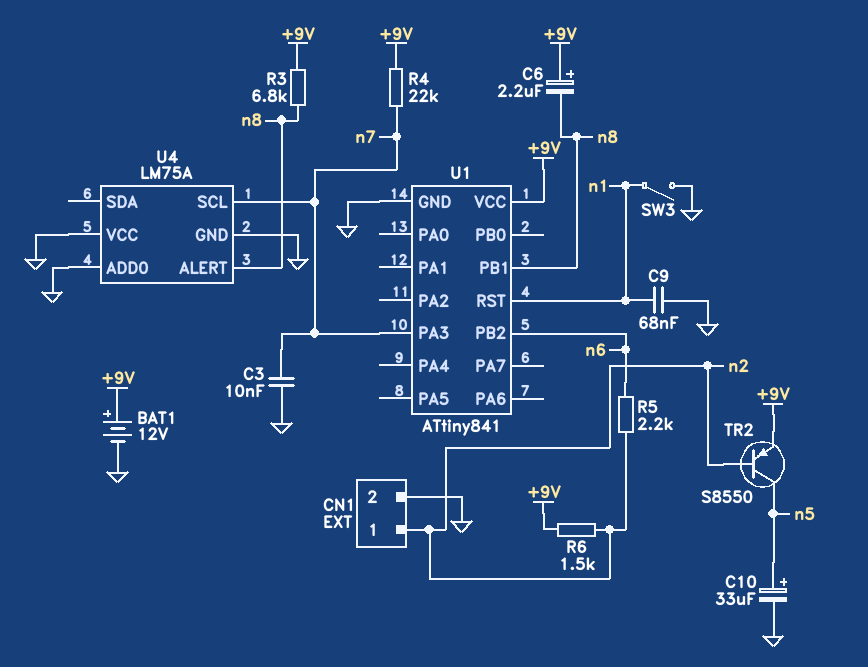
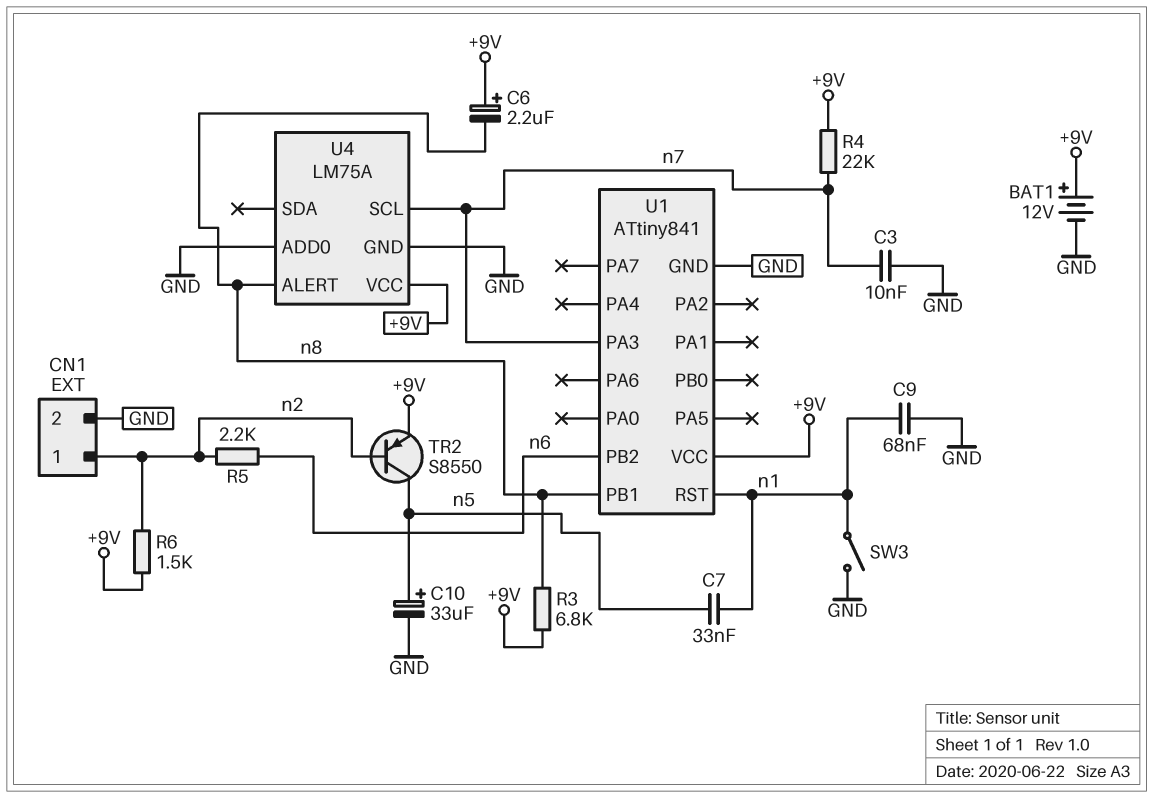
C7: none -> 33nF (n1, n5)
U4 pin VCC: GND -> +9V

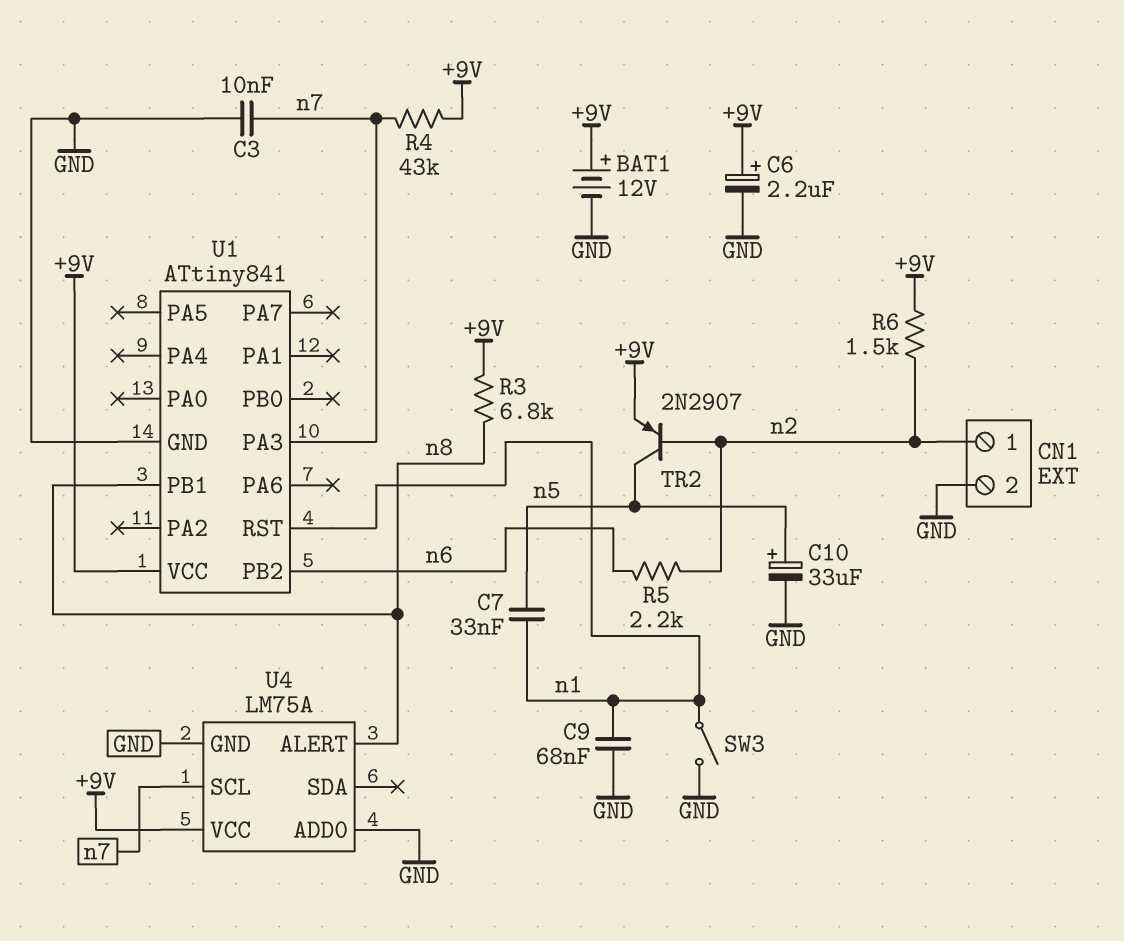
C6: 2.2uF (plus +9V, minus n8) -> 2.2uF (plus +9V, minus GND)
R4: 22k (+9V, n7) -> 43k (+9V, n7)
TR2: PNP S8550 (B n2, C n5, E +9V) -> PNP 2N2907 (B n2, C n5, E +9V)

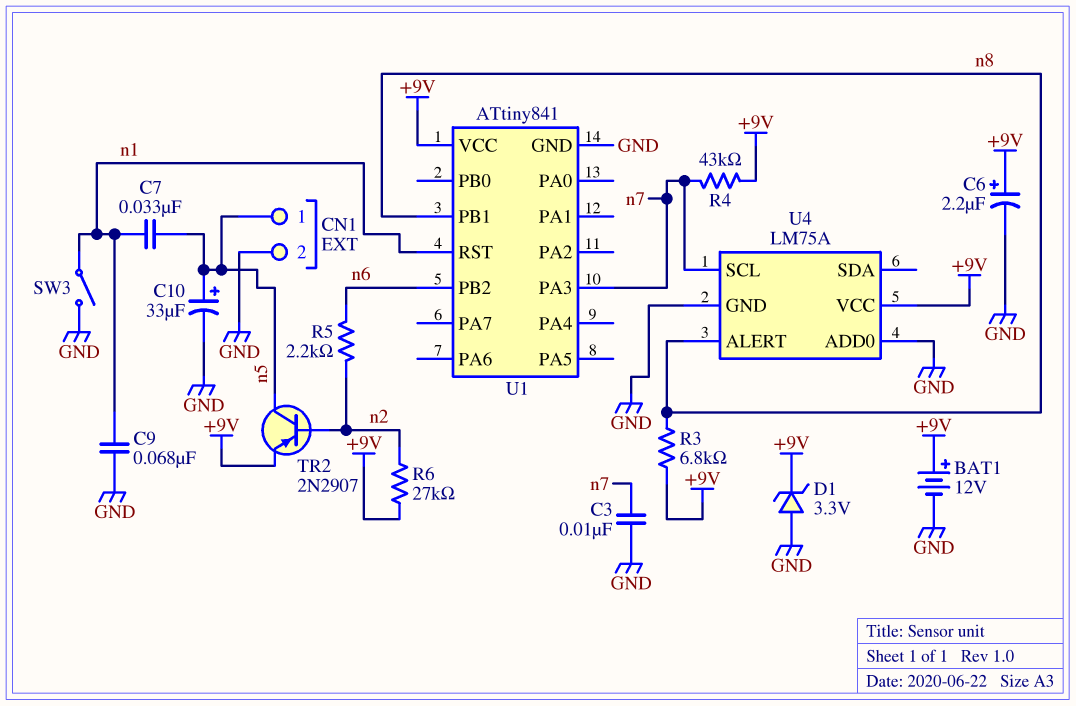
CN1 pin 1: n2 -> n5
D1: none -> zener 3.3V (A GND, K +9V)
R6: 1.5k (+9V, n2) -> 27k (+9V, n2)

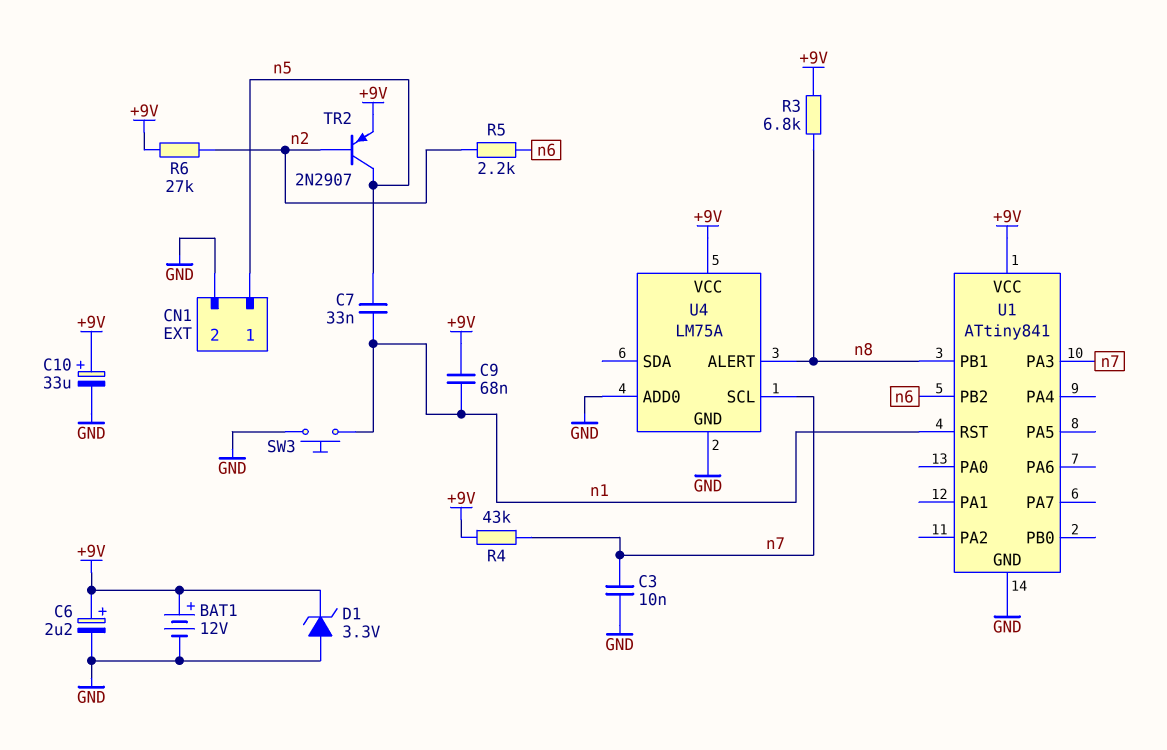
C9: 68nF (GND, n1) -> 68nF (+9V, n1)
C10: 33uF (plus n5, minus GND) -> 33uF (plus +9V, minus GND)
SW3: switch (GND, n1) -> button (GND, n1)

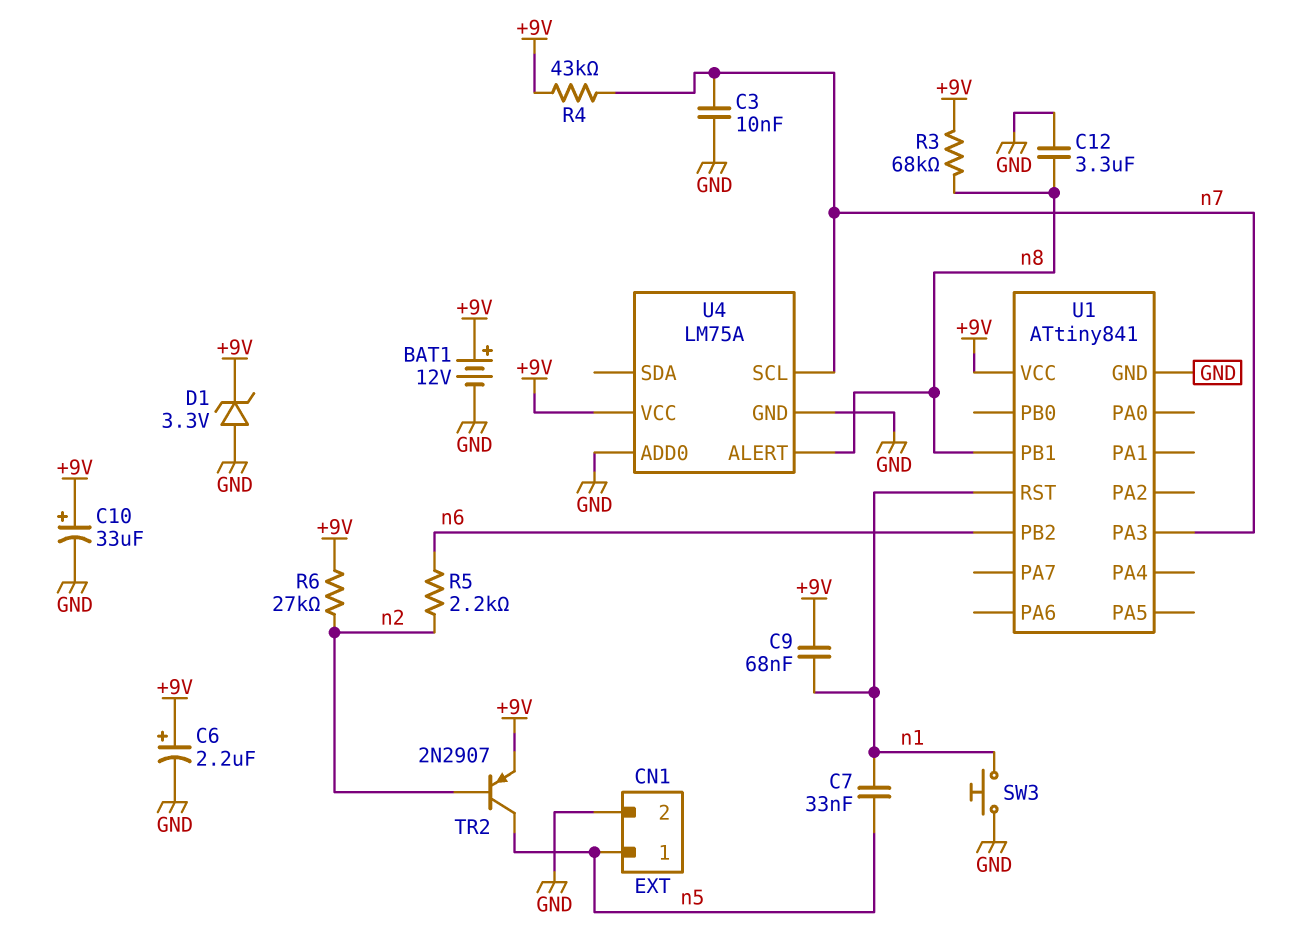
C12: none -> 3.3uF (GND, n8)
R3: 6.8k (+9V, n8) -> 68k (+9V, n8)

